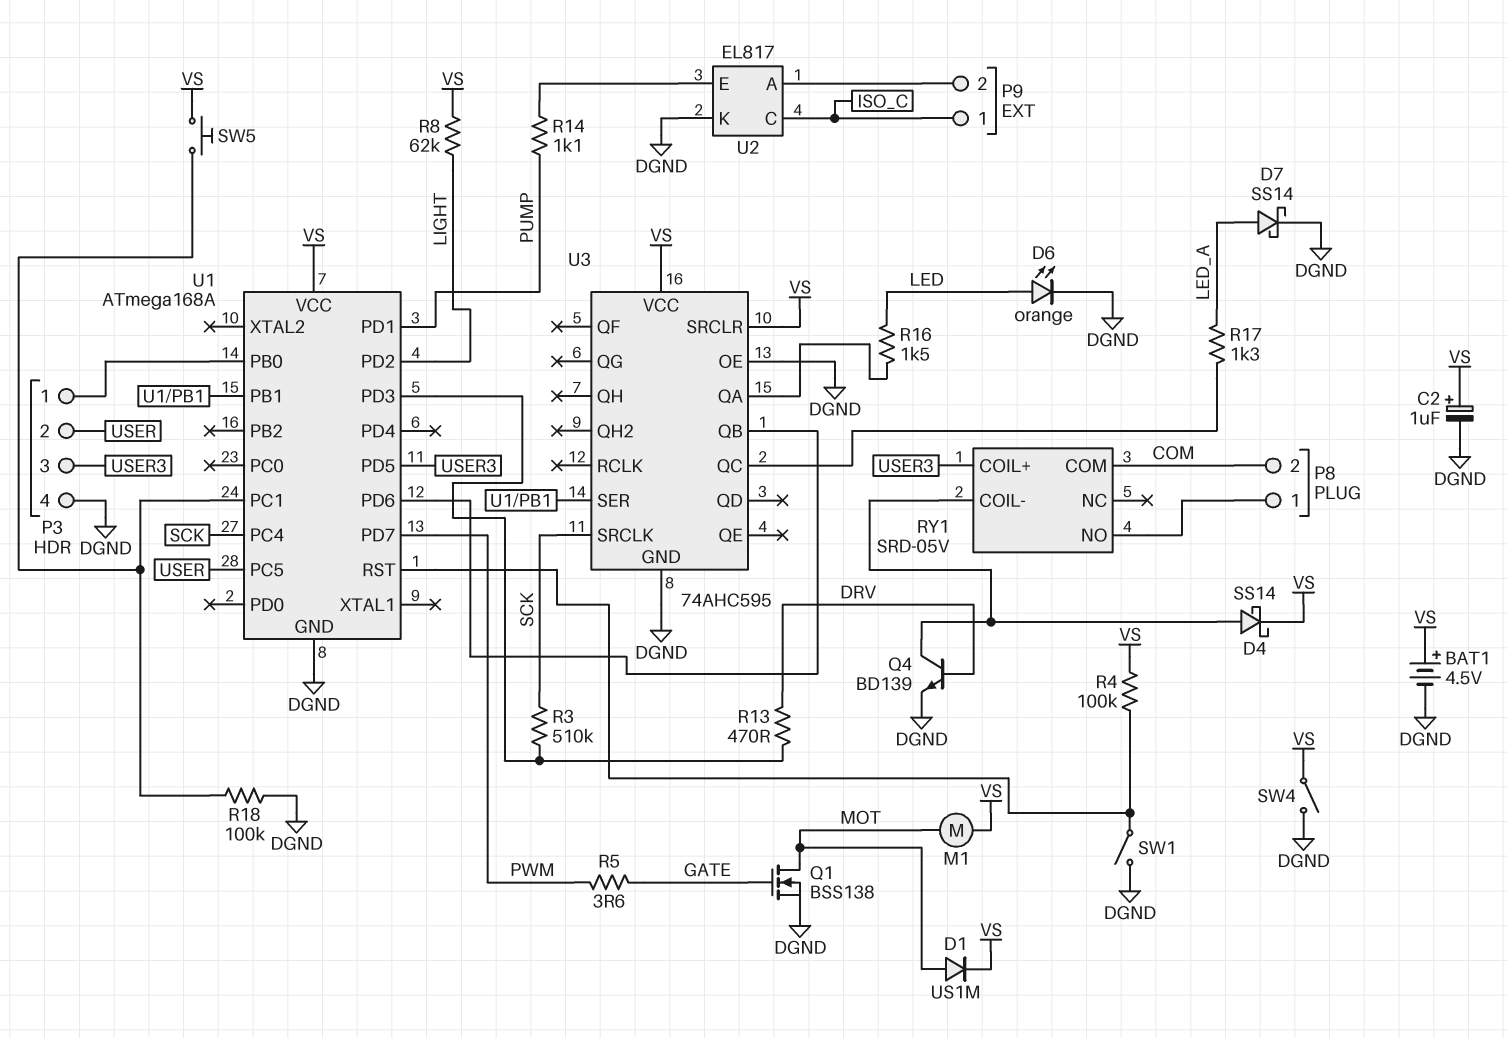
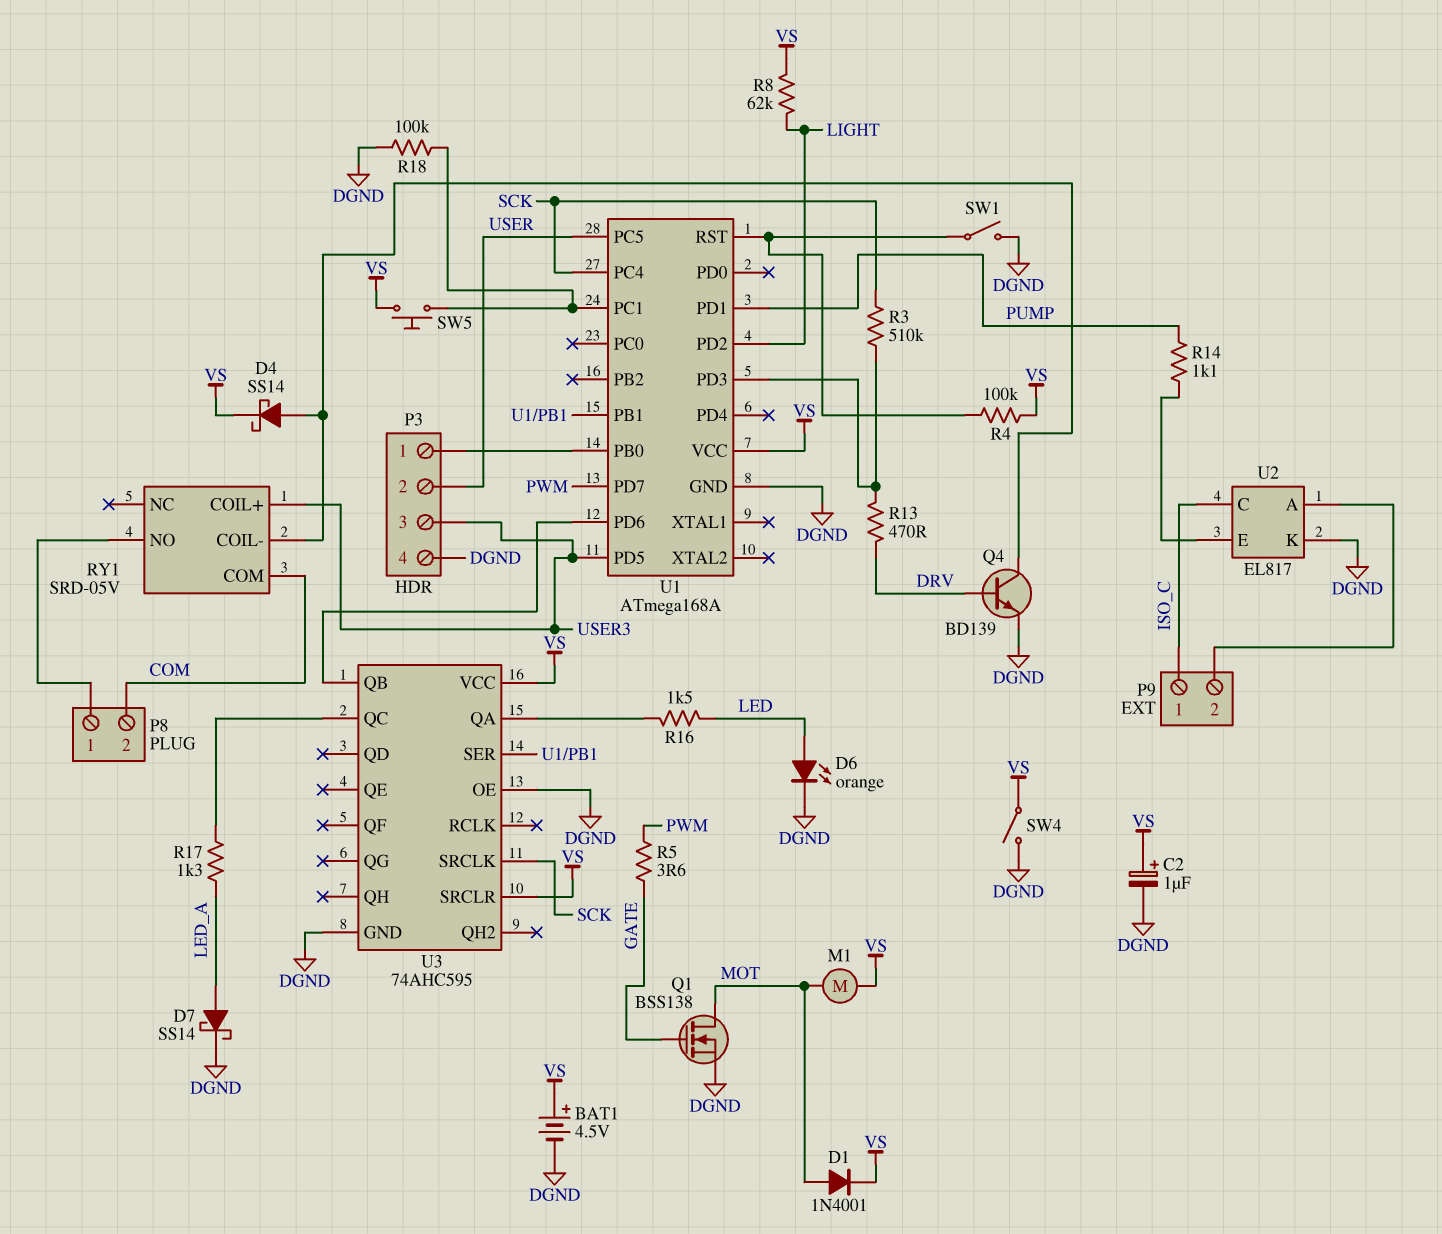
D1: diode US1M (A MOT, K VS) -> diode 1N4001 (A MOT, K VS)

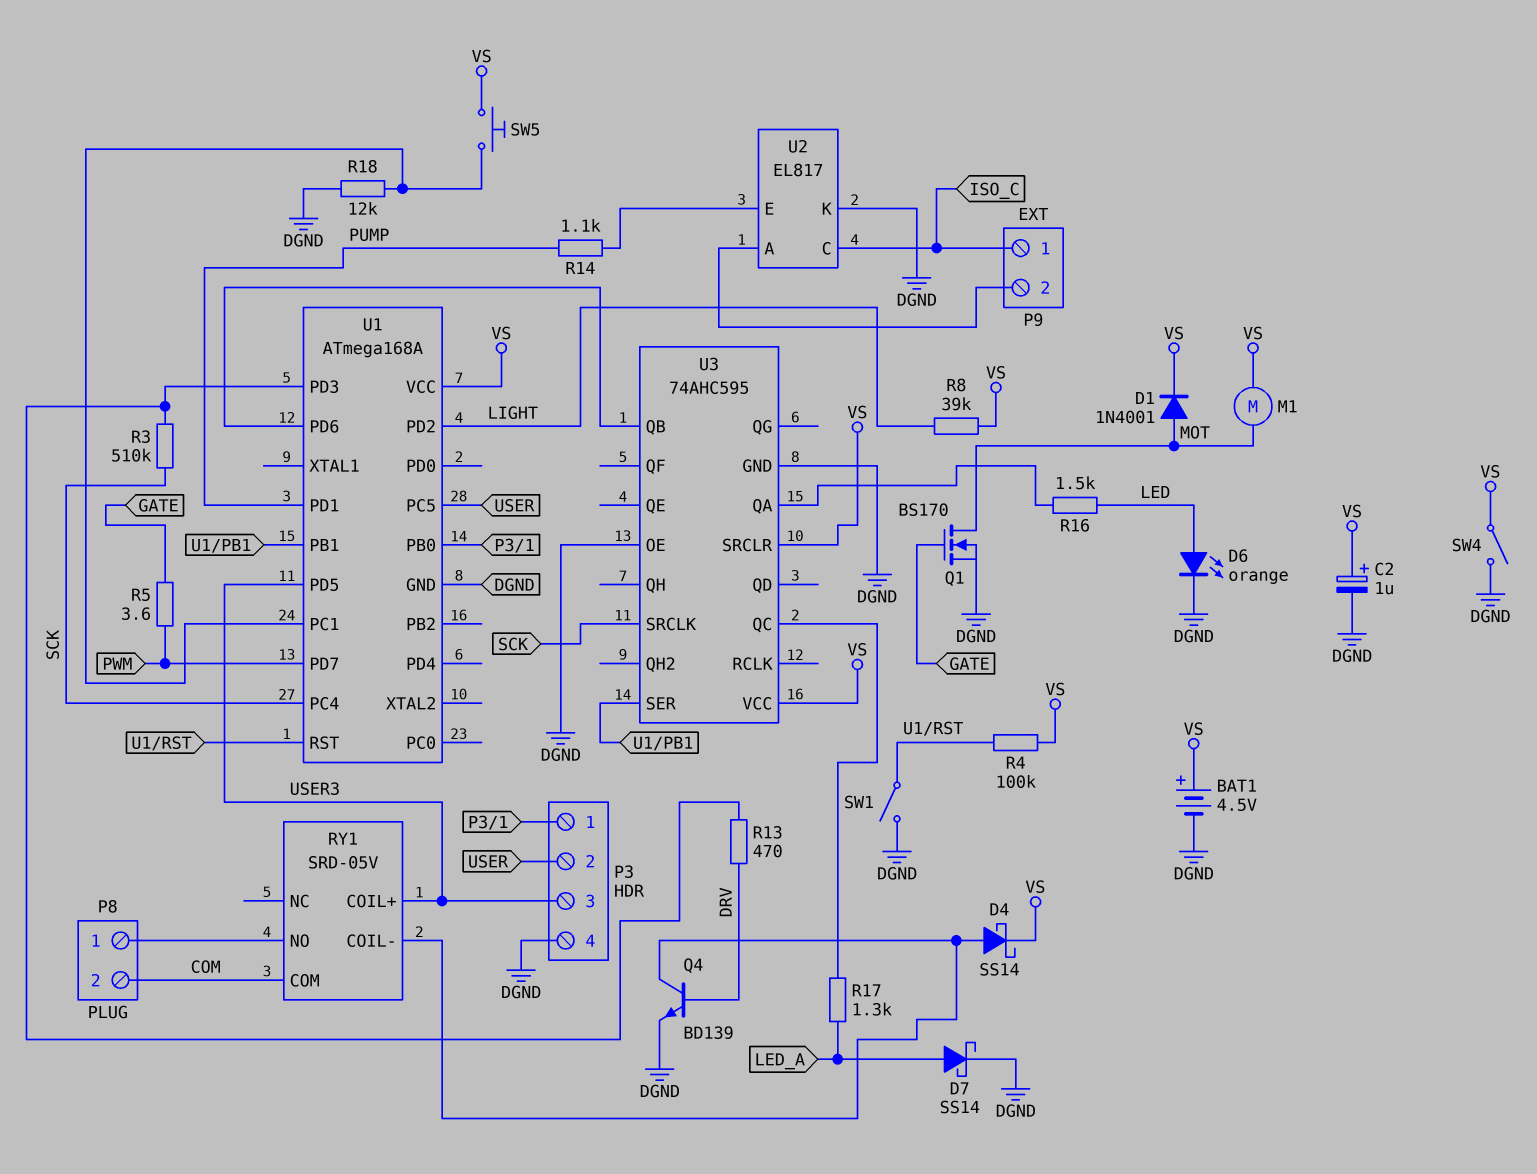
Q1: NMOS BSS138 (G GATE, D MOT, S DGND) -> NMOS BS170 (G GATE, D MOT, S DGND)
R8: 62k (LIGHT, VS) -> 39k (LIGHT, VS)
R18: 100k (DGND, U1/PC1) -> 12k (DGND, U1/PC1)

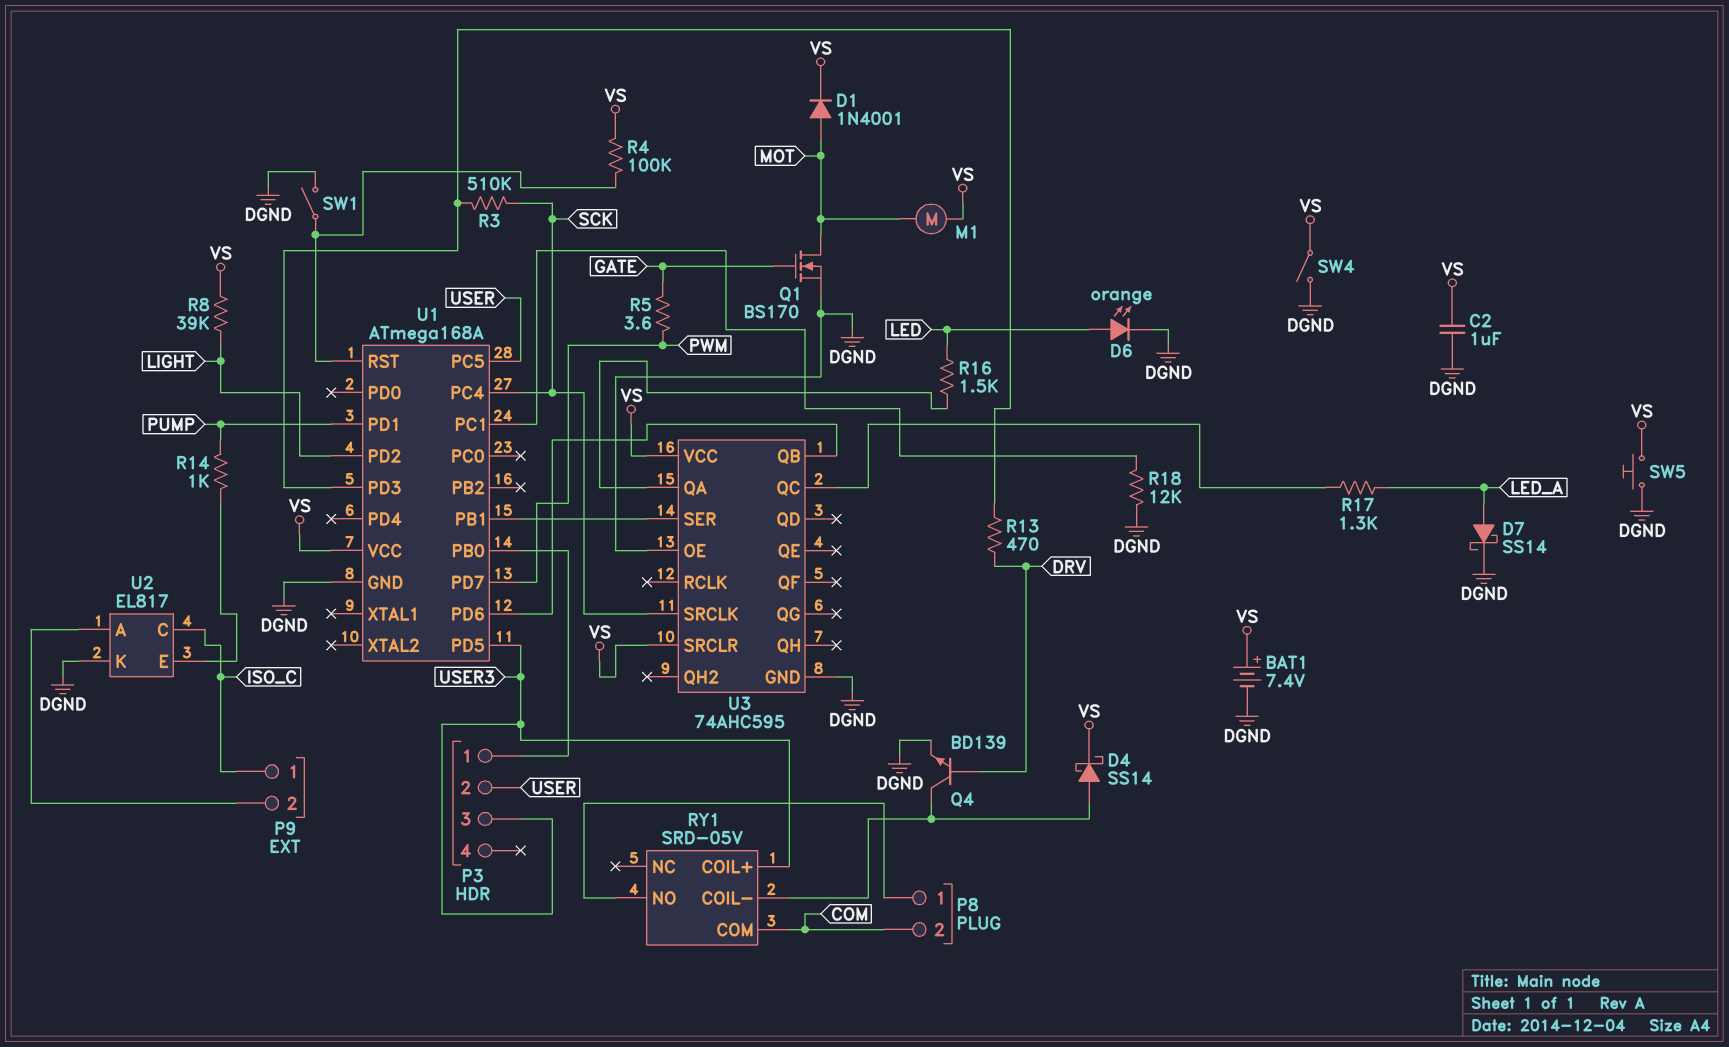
BAT1: 4.5V (plus VS, minus DGND) -> 7.4V (plus VS, minus DGND)
C2: 1uF (plus VS, minus DGND) -> 1uF (DGND, VS)
P3 pin 4: DGND -> none
R14: 1.1k (PUMP, U2/E) -> 1k (PUMP, U2/E)
SW5: button (U1/PC1, VS) -> button (DGND, VS)

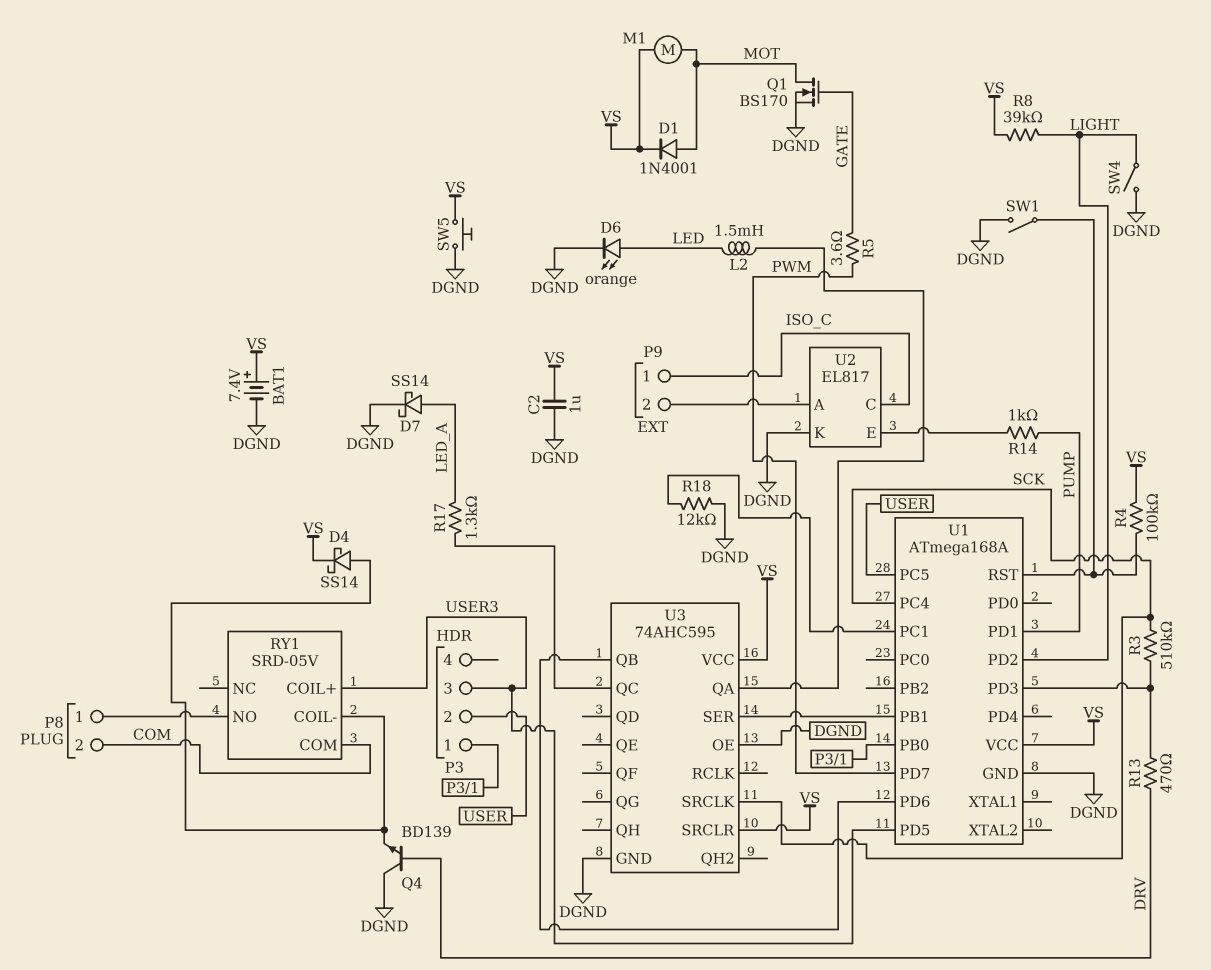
L2: none -> 1.5mH (LED, U3/QA)
Q4: NPN BD139 (B DRV, C RY1/COIL-, E DGND) -> NPN BD139 (B DRV, C DGND, E RY1/COIL-)
R16: 1.5k (LED, U3/QA) -> none
SW4: switch (DGND, VS) -> switch (DGND, LIGHT)

